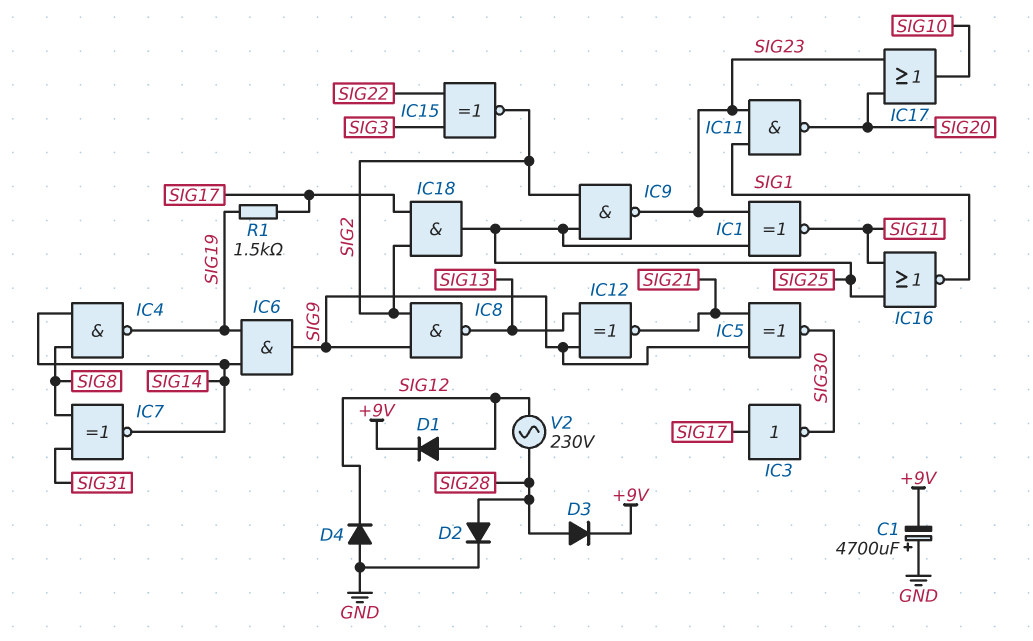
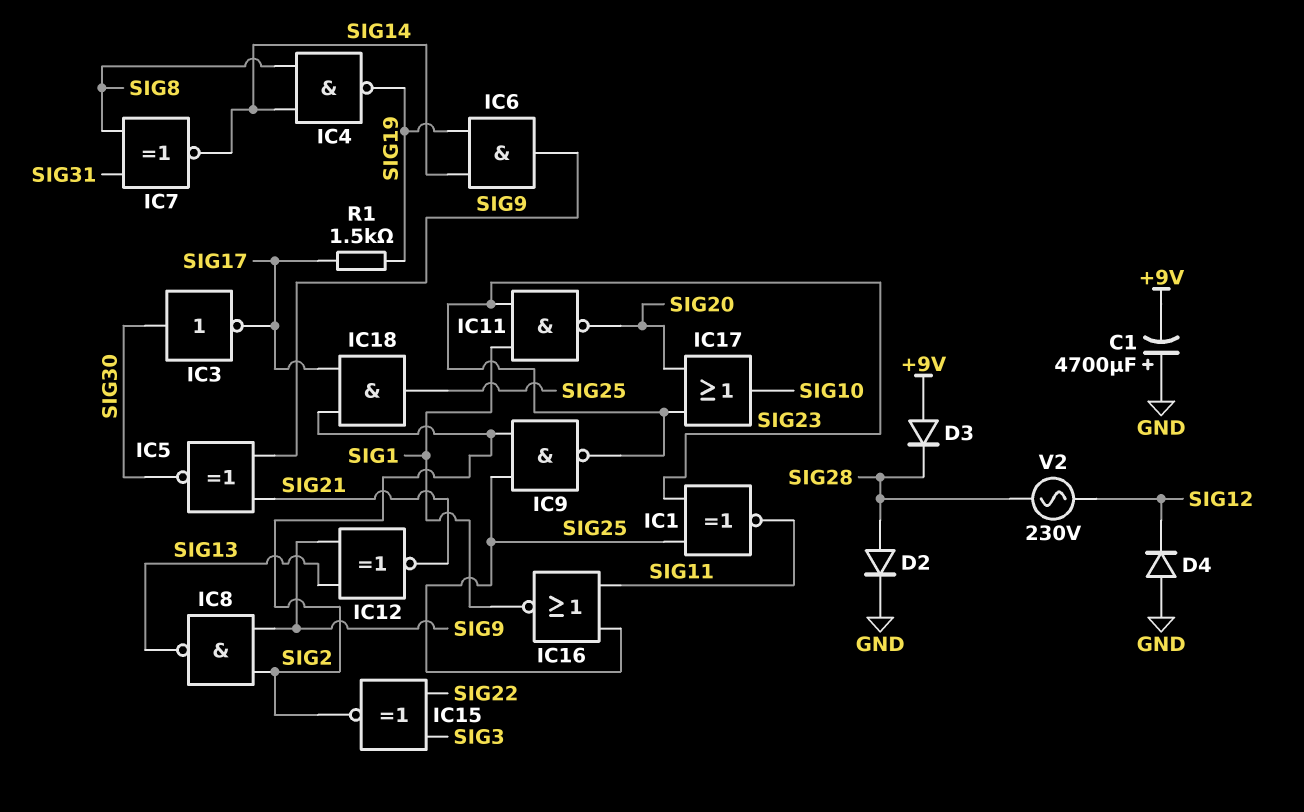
D1: diode (A SIG12, K +9V) -> none
D3: diode (A SIG28, K +9V) -> diode (A +9V, K SIG28)
IC3: NOT (in SIG17, out SIG30) -> NOT (in SIG30, out SIG17)

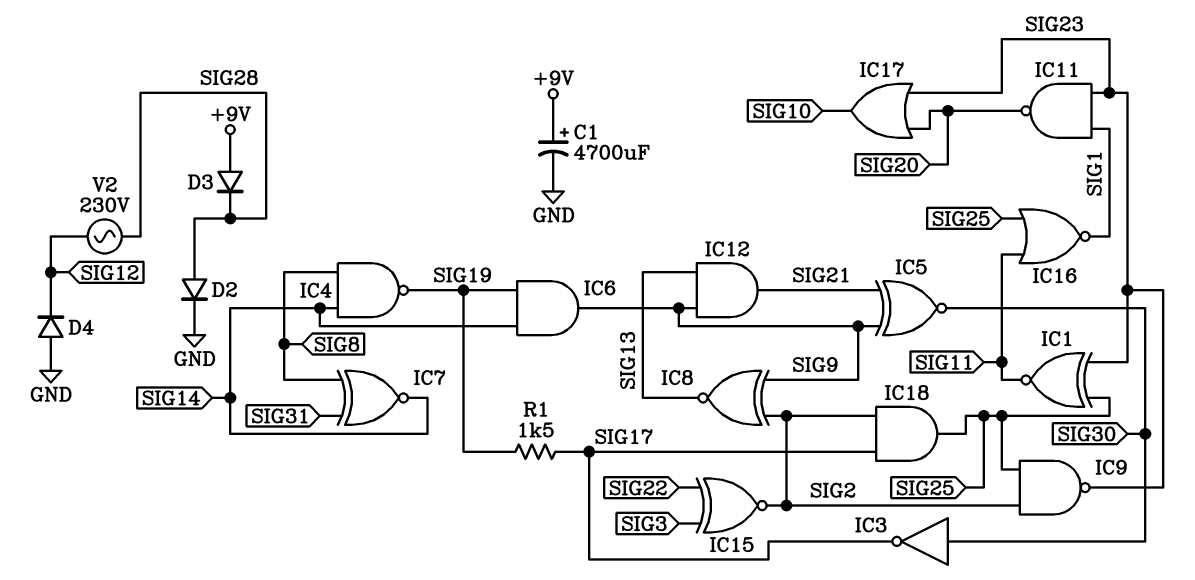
C1: 4700uF (plus GND, minus +9V) -> 4700uF (plus +9V, minus GND)
IC8: NAND (in SIG2, in SIG9, out SIG13) -> XNOR (in SIG2, in SIG9, out SIG13)
IC12: XNOR (in SIG9, in SIG13, out SIG21) -> AND (in SIG9, in SIG13, out SIG21)

